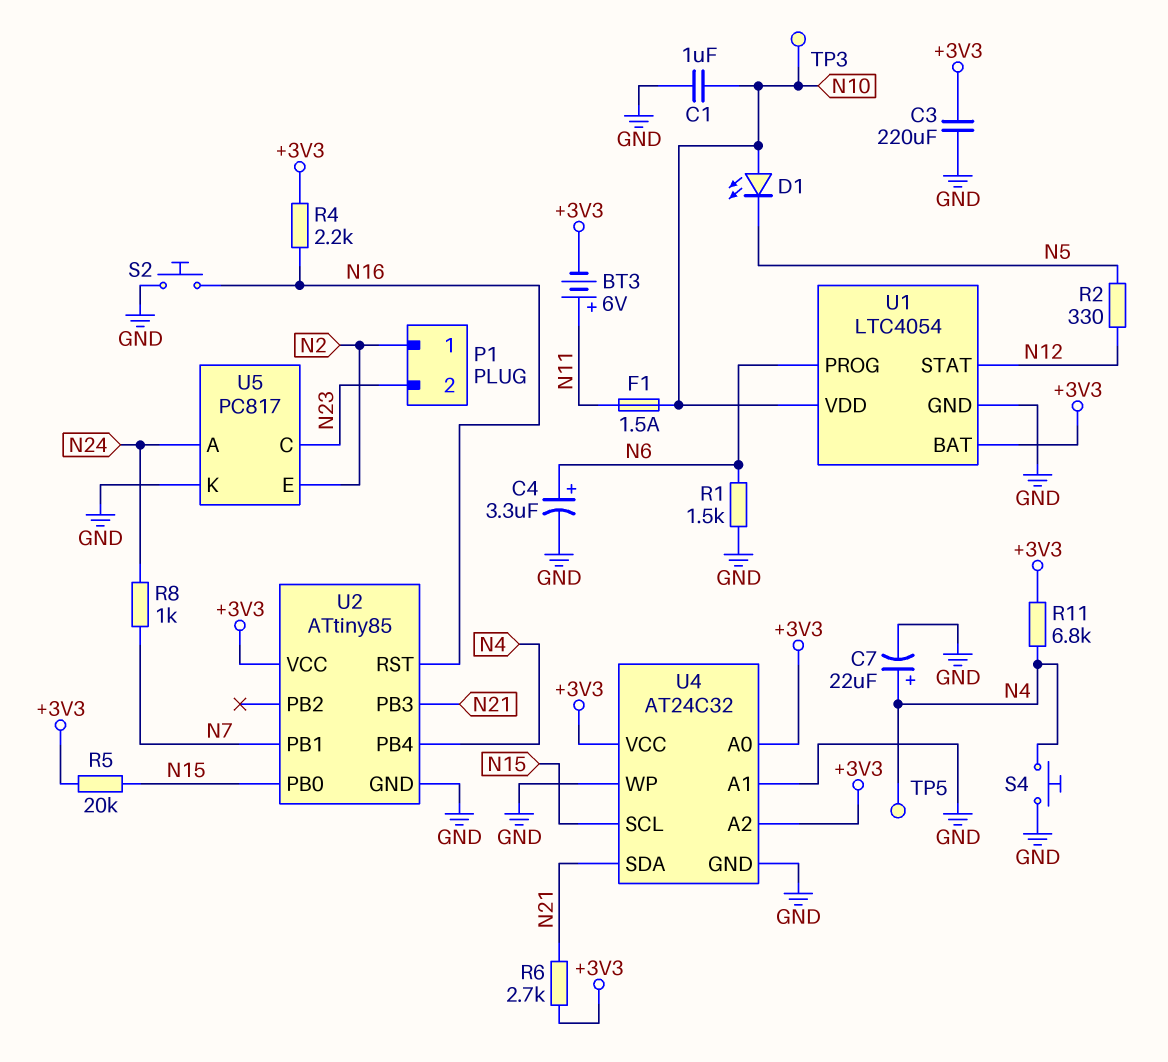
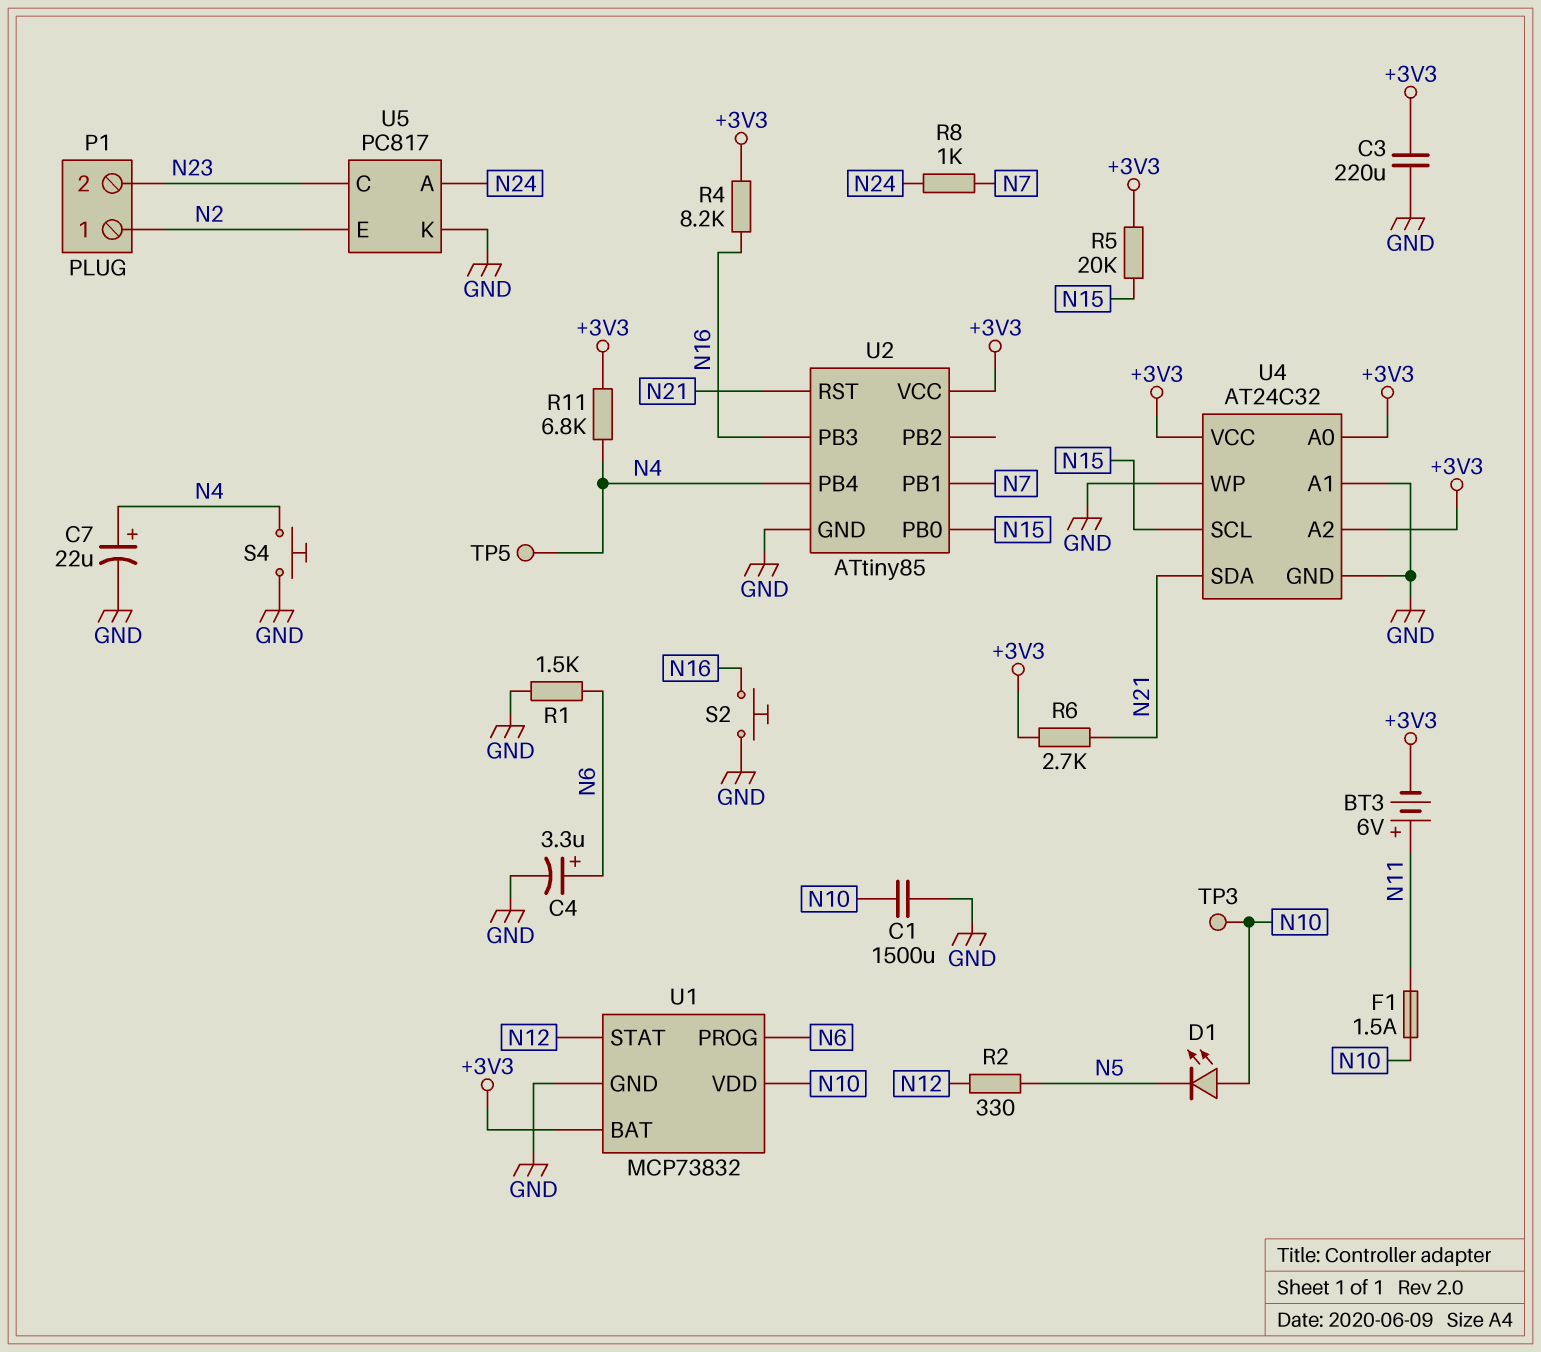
C1: 1uF (GND, N10) -> 1500uF (GND, N10)
R4: 2.2k (+3V3, N16) -> 8.2k (+3V3, N16)
U1: LTC4054 -> MCP73832
U2 pin PB3: N21 -> N16
U2 pin RST: N16 -> N21

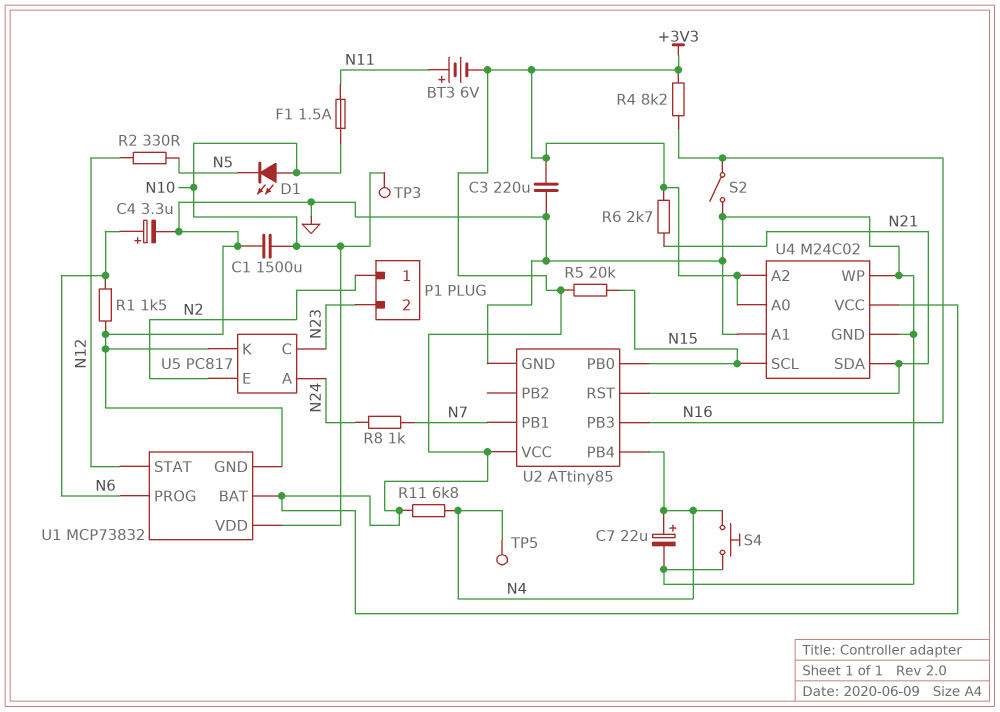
S2: button (GND, N16) -> switch (GND, N16)
U4: AT24C32 -> M24C02

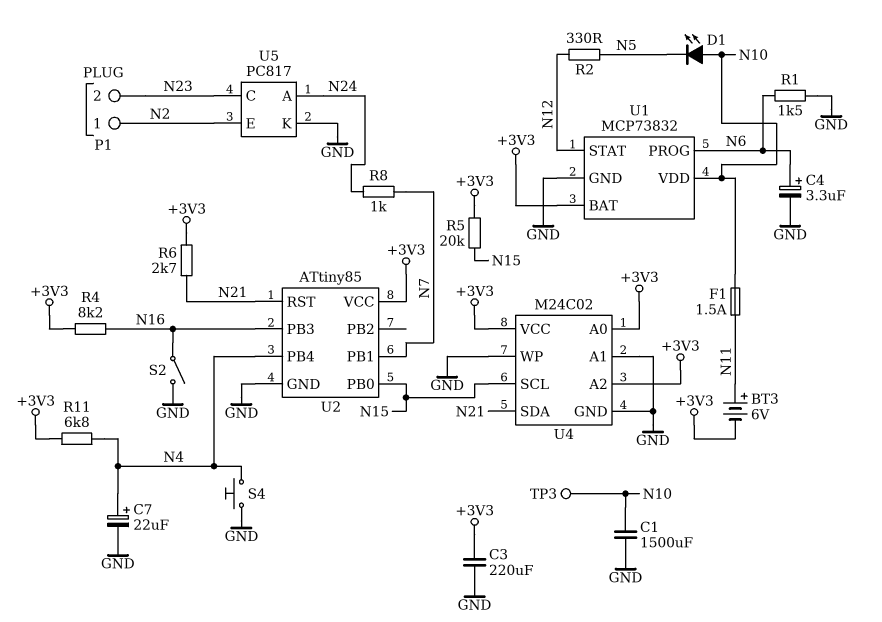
TP5: test point (N4) -> none

